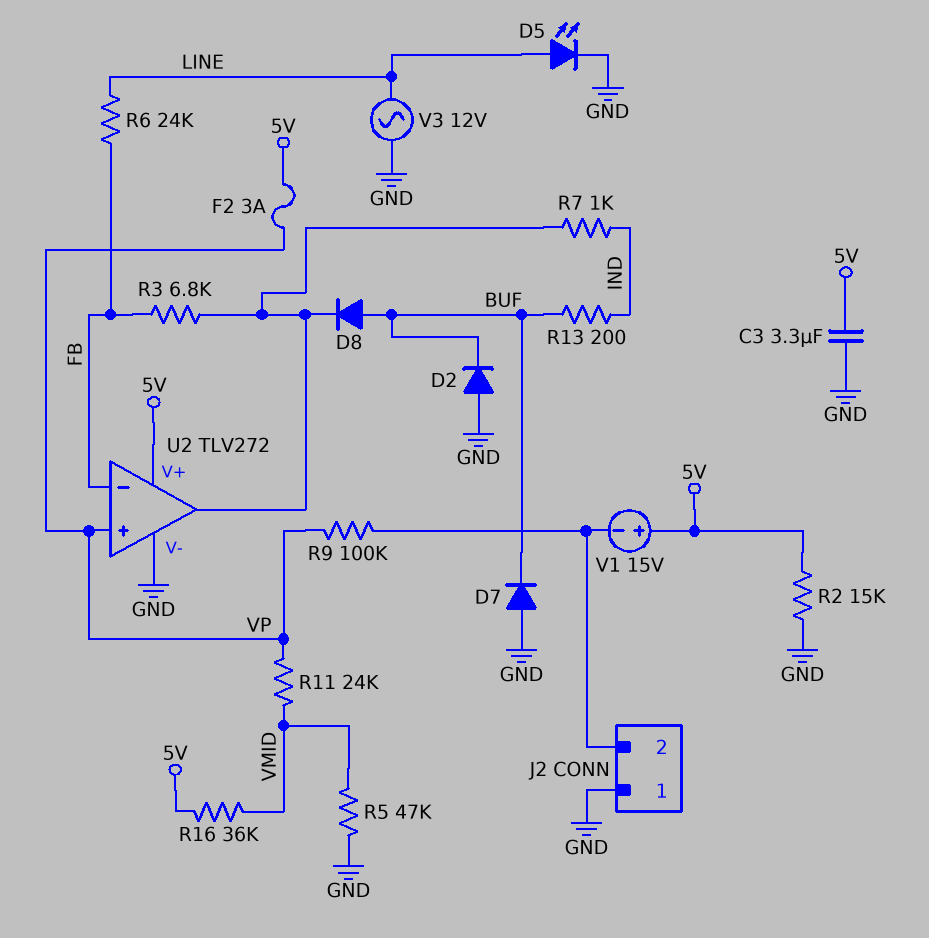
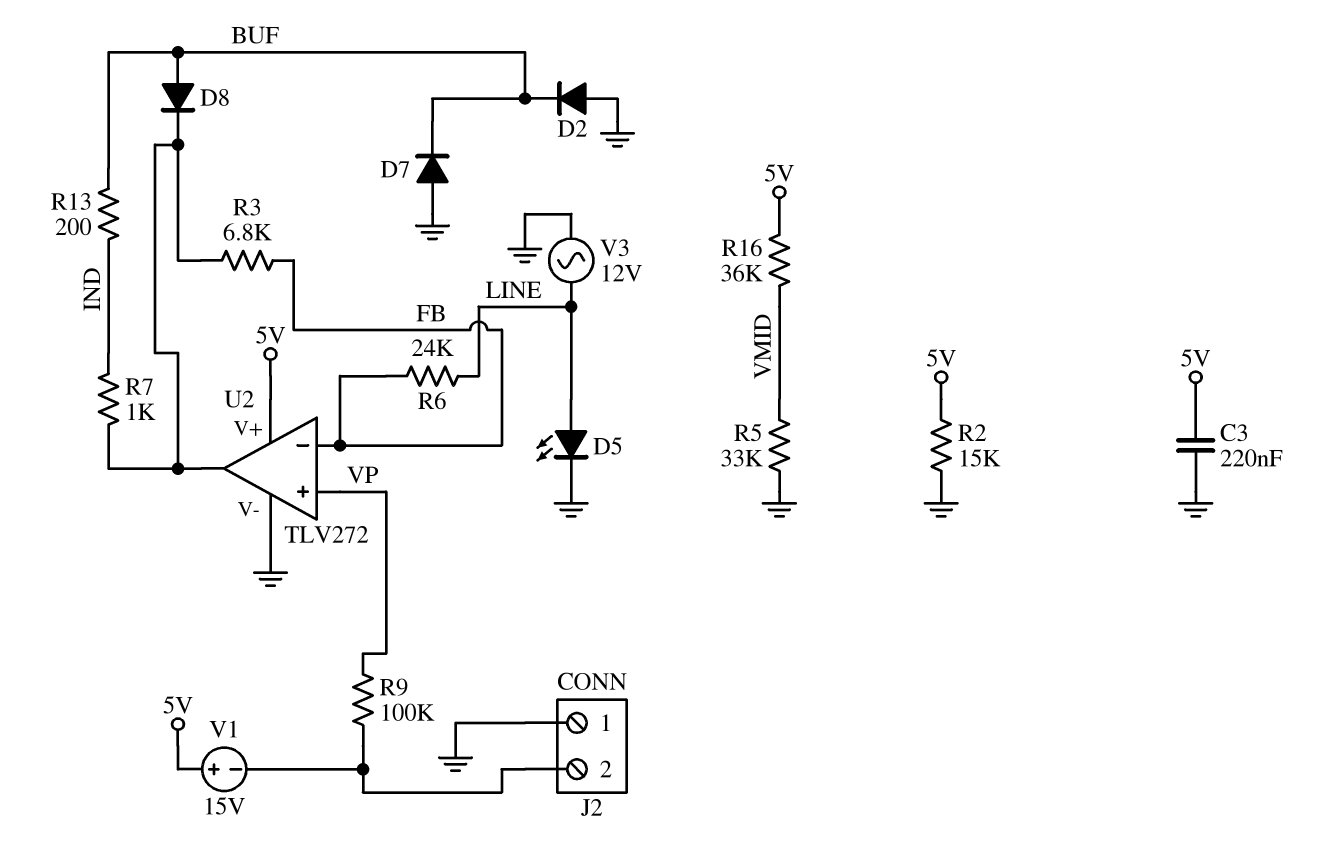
C3: 3.3uF (5V, GND) -> 220nF (5V, GND)
F2: 3A (5V, VP) -> none
R5: 47k (GND, VMID) -> 33k (GND, VMID)
R11: 24k (VMID, VP) -> none

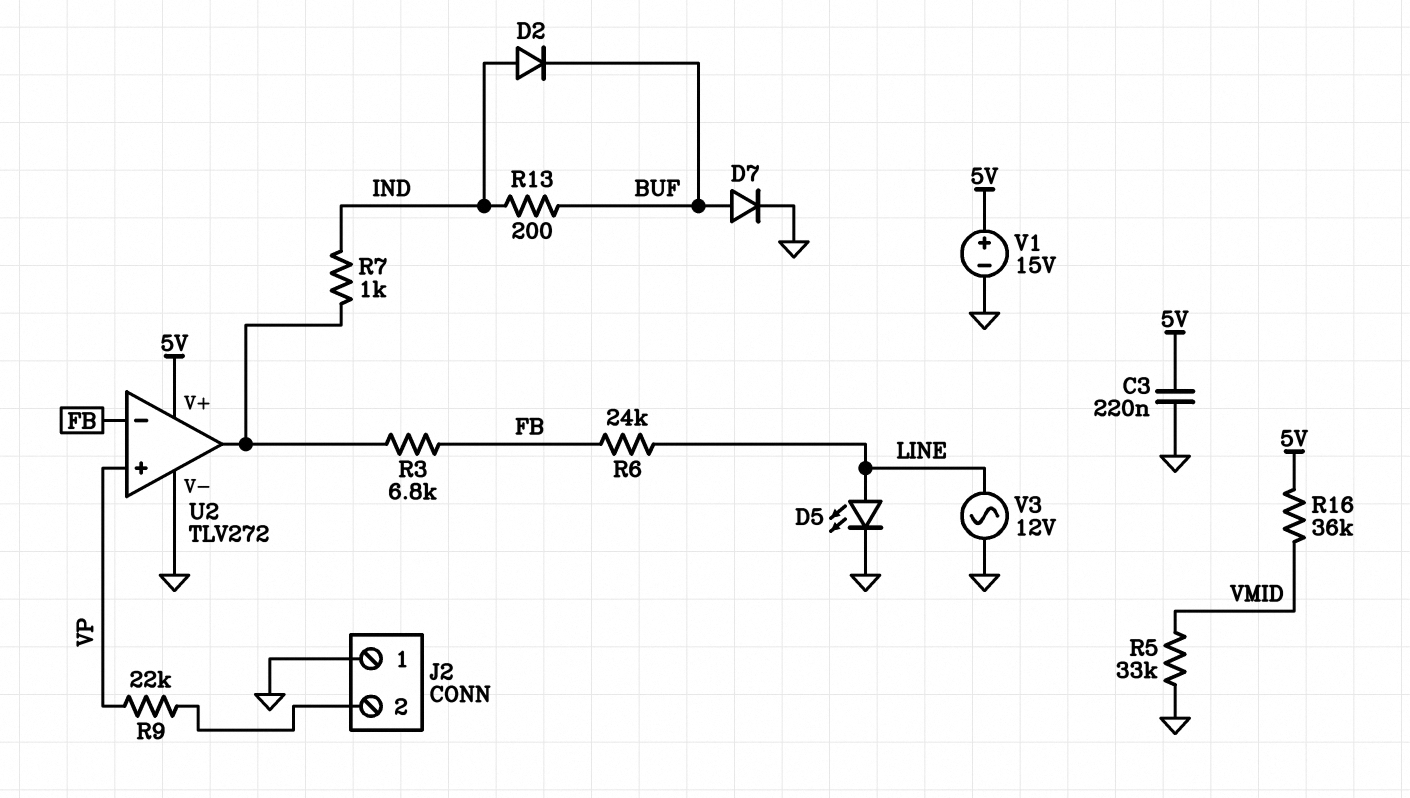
D2: diode (A GND, K BUF) -> diode (A IND, K BUF)
D7: diode (A GND, K BUF) -> diode (A BUF, K GND)
D8: diode (A BUF, K U2/out) -> none
R2: 15k (5V, GND) -> none
R9: 100k (J2/2, VP) -> 22k (J2/2, VP)
V1: 15V (plus 5V, minus J2/2) -> 15V (plus 5V, minus GND)

